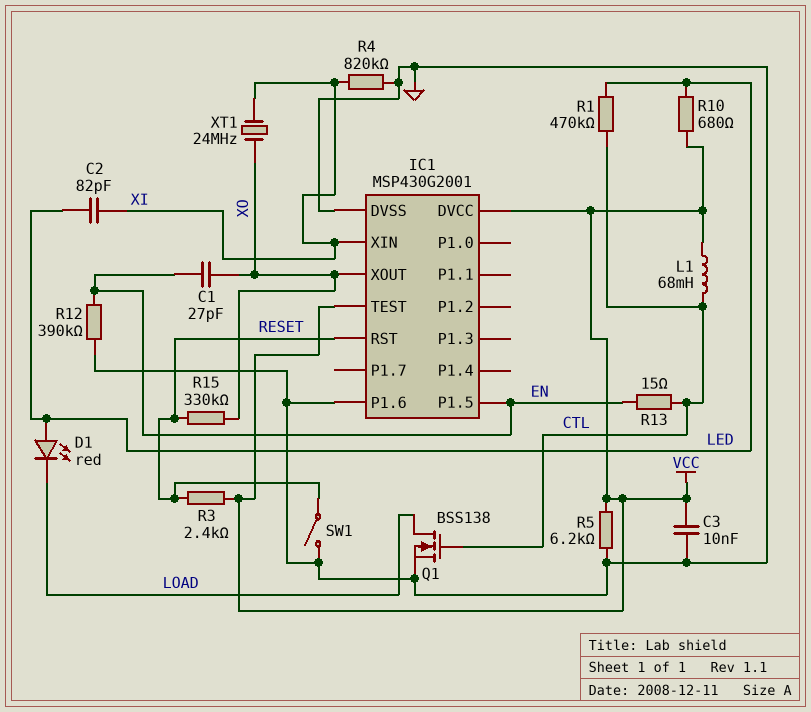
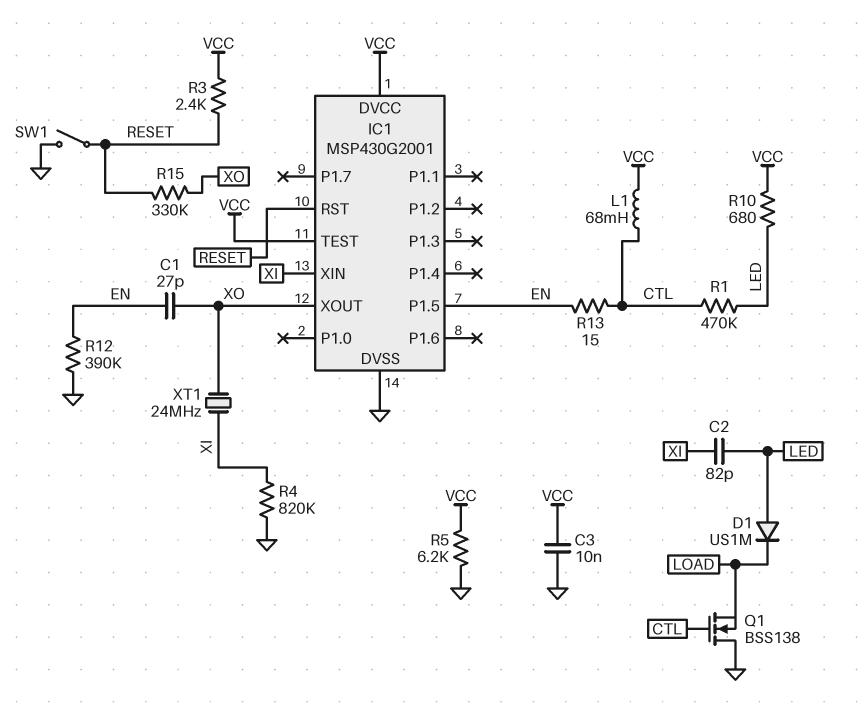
D1: LED red (A LED, K LOAD) -> diode US1M (A LED, K LOAD)
IC1 pin P1.6: GND -> none
Q1: NMOS BSS138 (G CTL, D LOAD, S GND) -> NMOS BSS138 (G CTL, D GND, S LOAD)

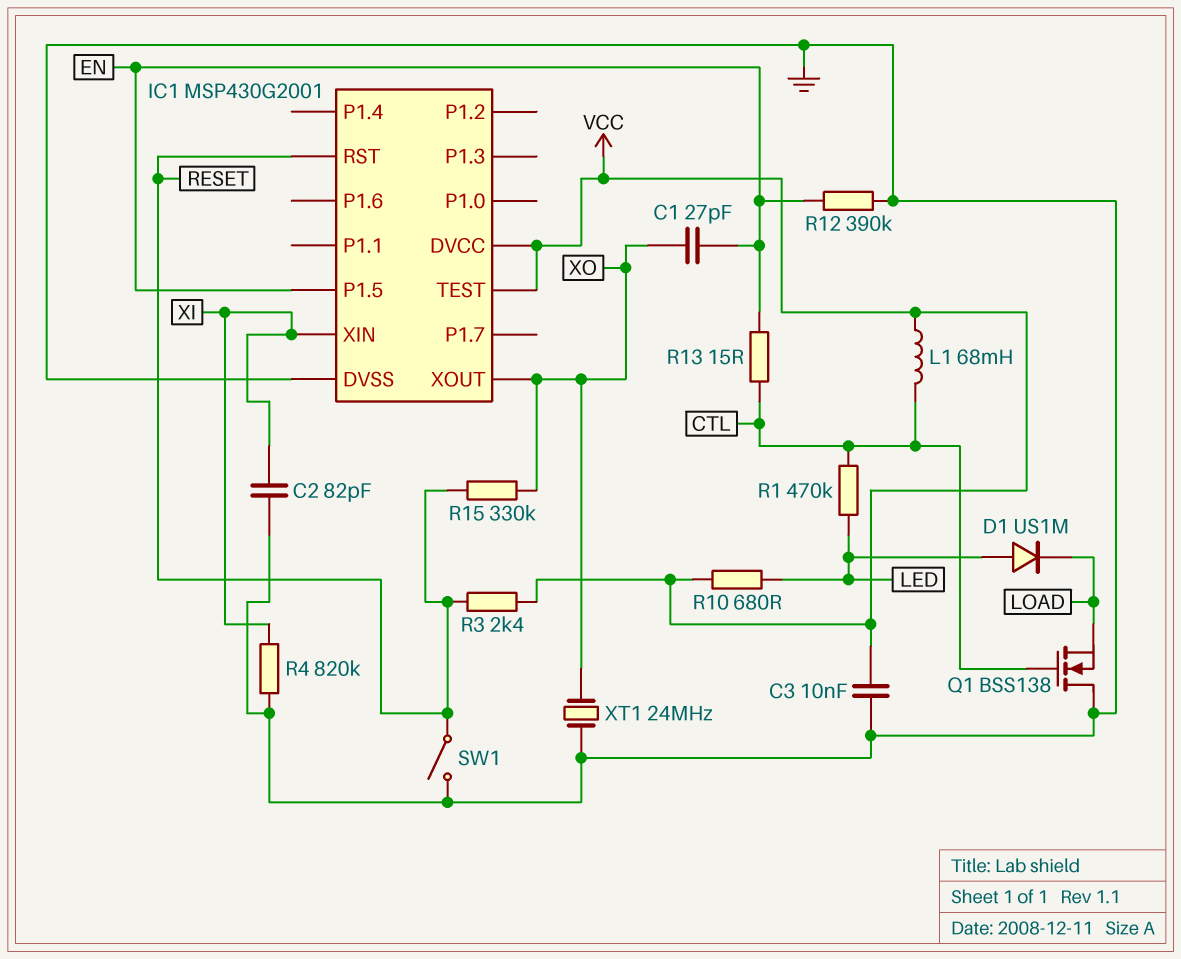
C2: 82pF (LED, XI) -> 82pF (GND, XI)
R5: 6.2k (GND, VCC) -> none
XT1: 24MHz (XI, XO) -> 24MHz (GND, XO)

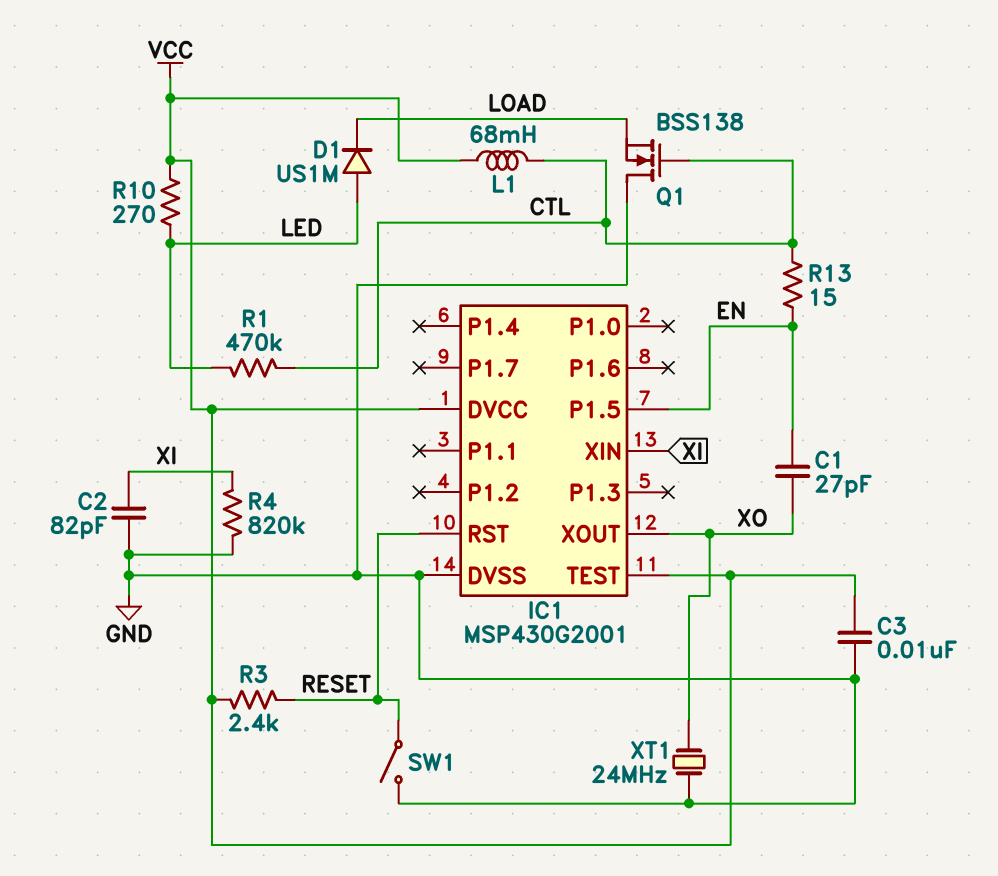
R10: 680 (LED, VCC) -> 270 (LED, VCC)
R12: 390k (EN, GND) -> none
R15: 330k (RESET, XO) -> none

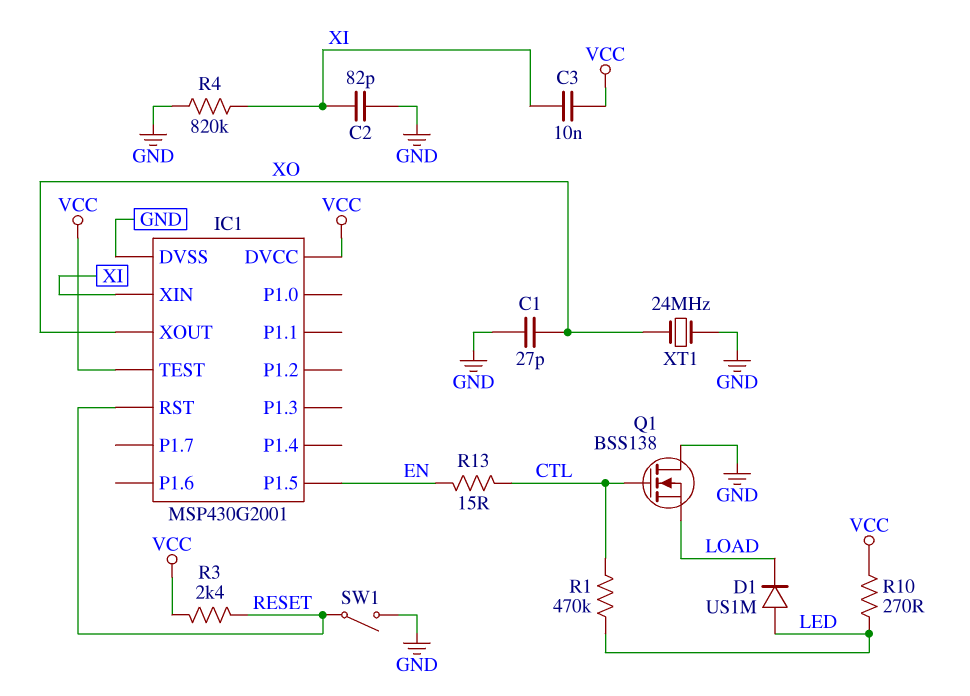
C1: 27pF (EN, XO) -> 27pF (GND, XO)
C3: 10nF (GND, VCC) -> 10nF (VCC, XI)
L1: 68mH (CTL, VCC) -> none

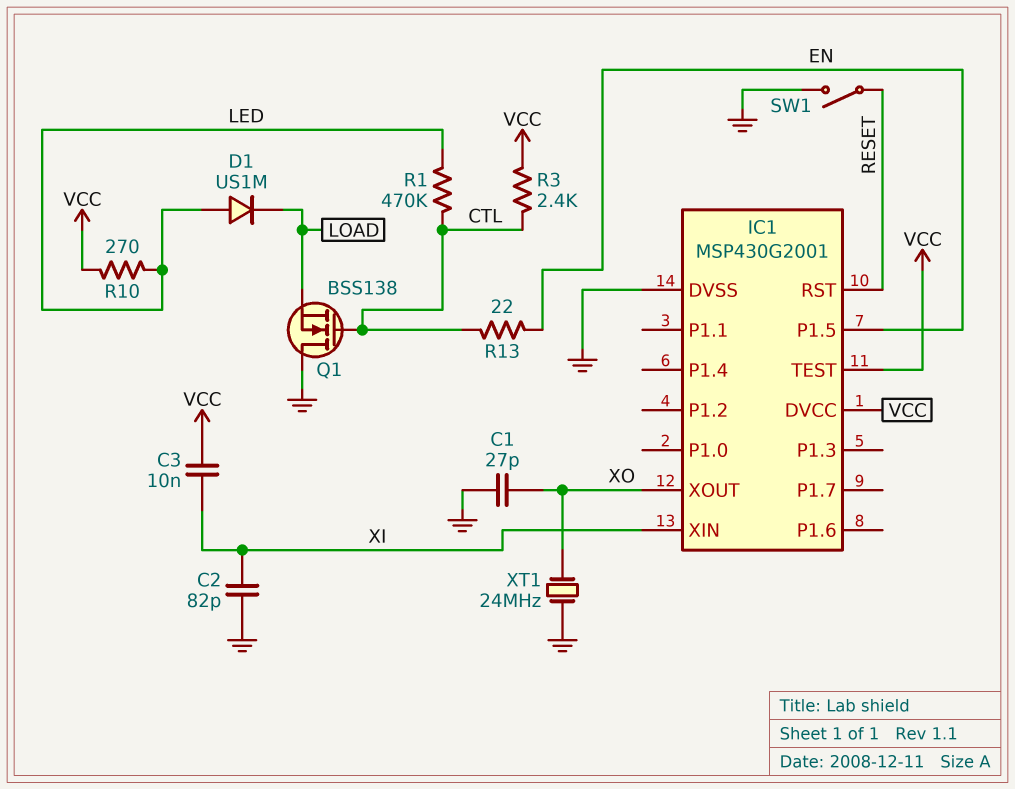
R3: 2.4k (RESET, VCC) -> 2.4k (CTL, VCC)
R4: 820k (GND, XI) -> none
R13: 15 (CTL, EN) -> 22 (CTL, EN)

